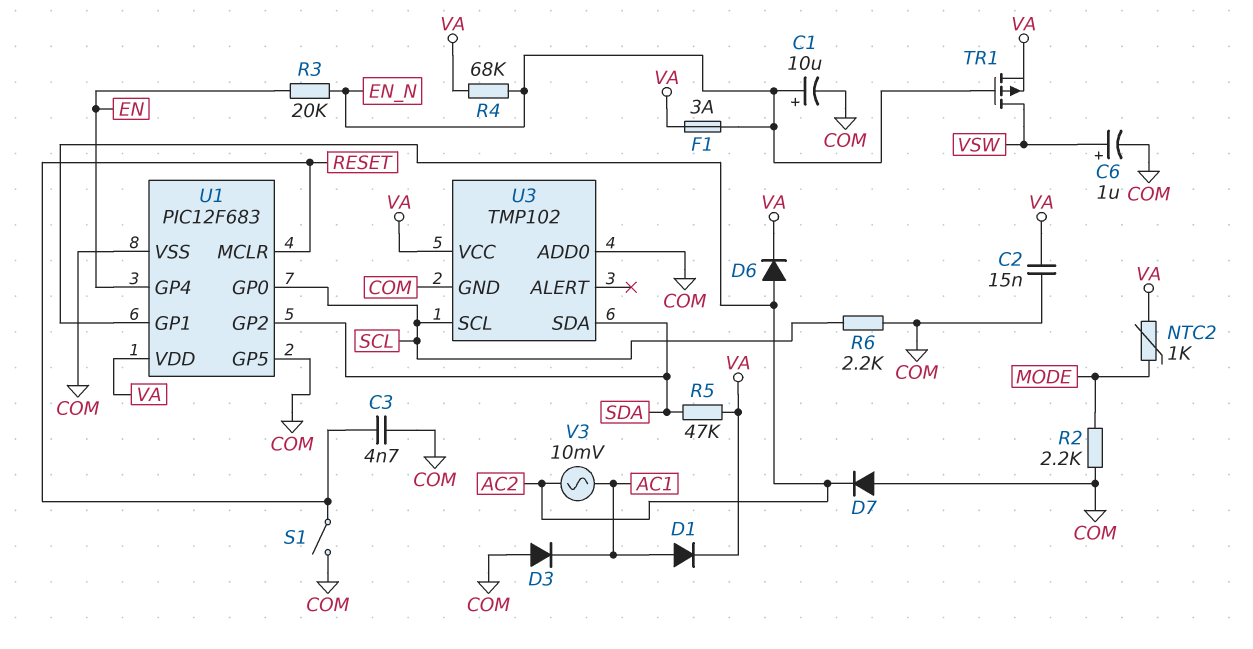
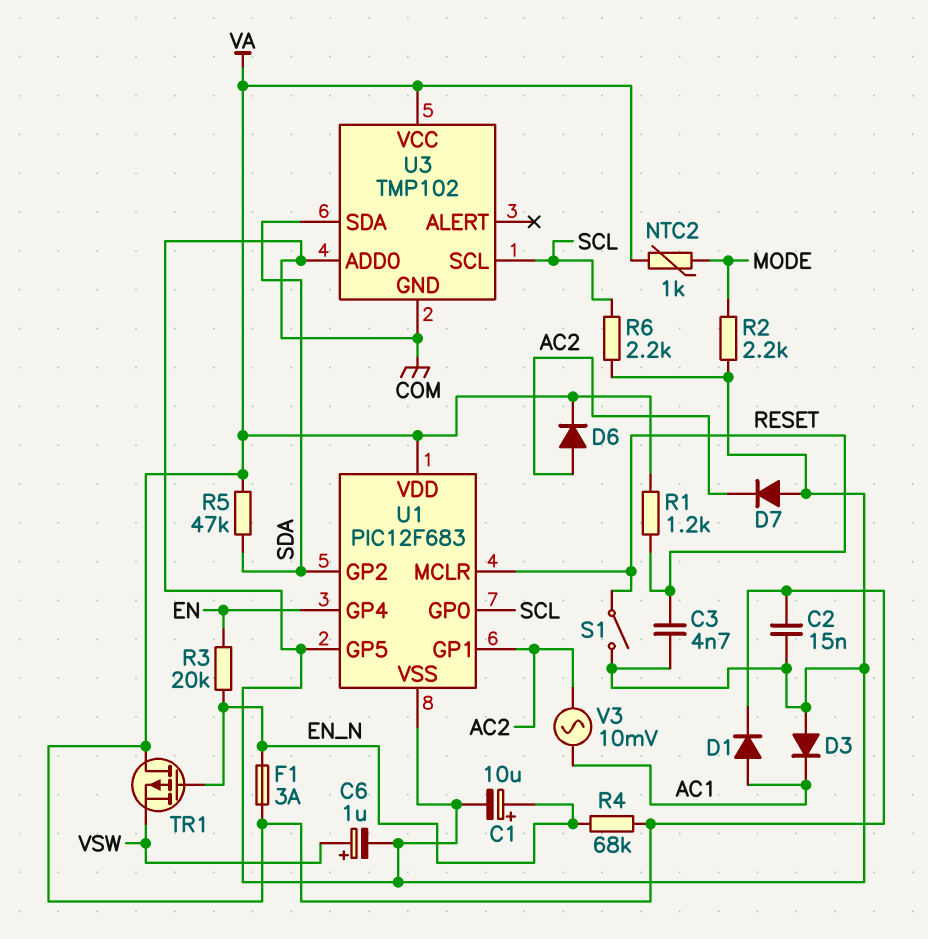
R1: none -> 1.2k (RESET, VA)
TR1: PMOS (G EN_N, D VSW, S VA) -> PMOS (G EN_N, D VA, S VSW)

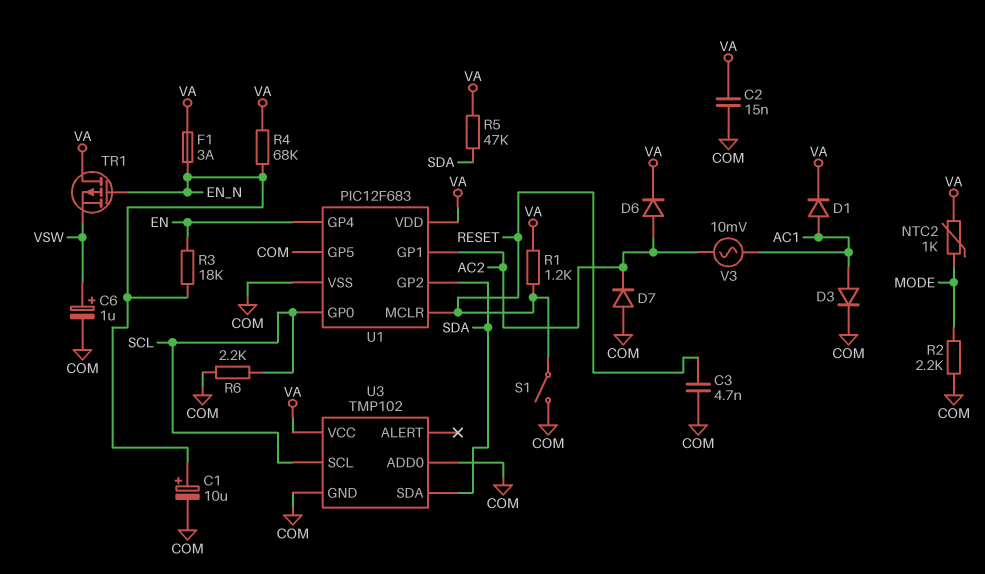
D3: diode (A COM, K AC1) -> diode (A AC1, K COM)
R3: 20k (EN, EN_N) -> 18k (EN, EN_N)

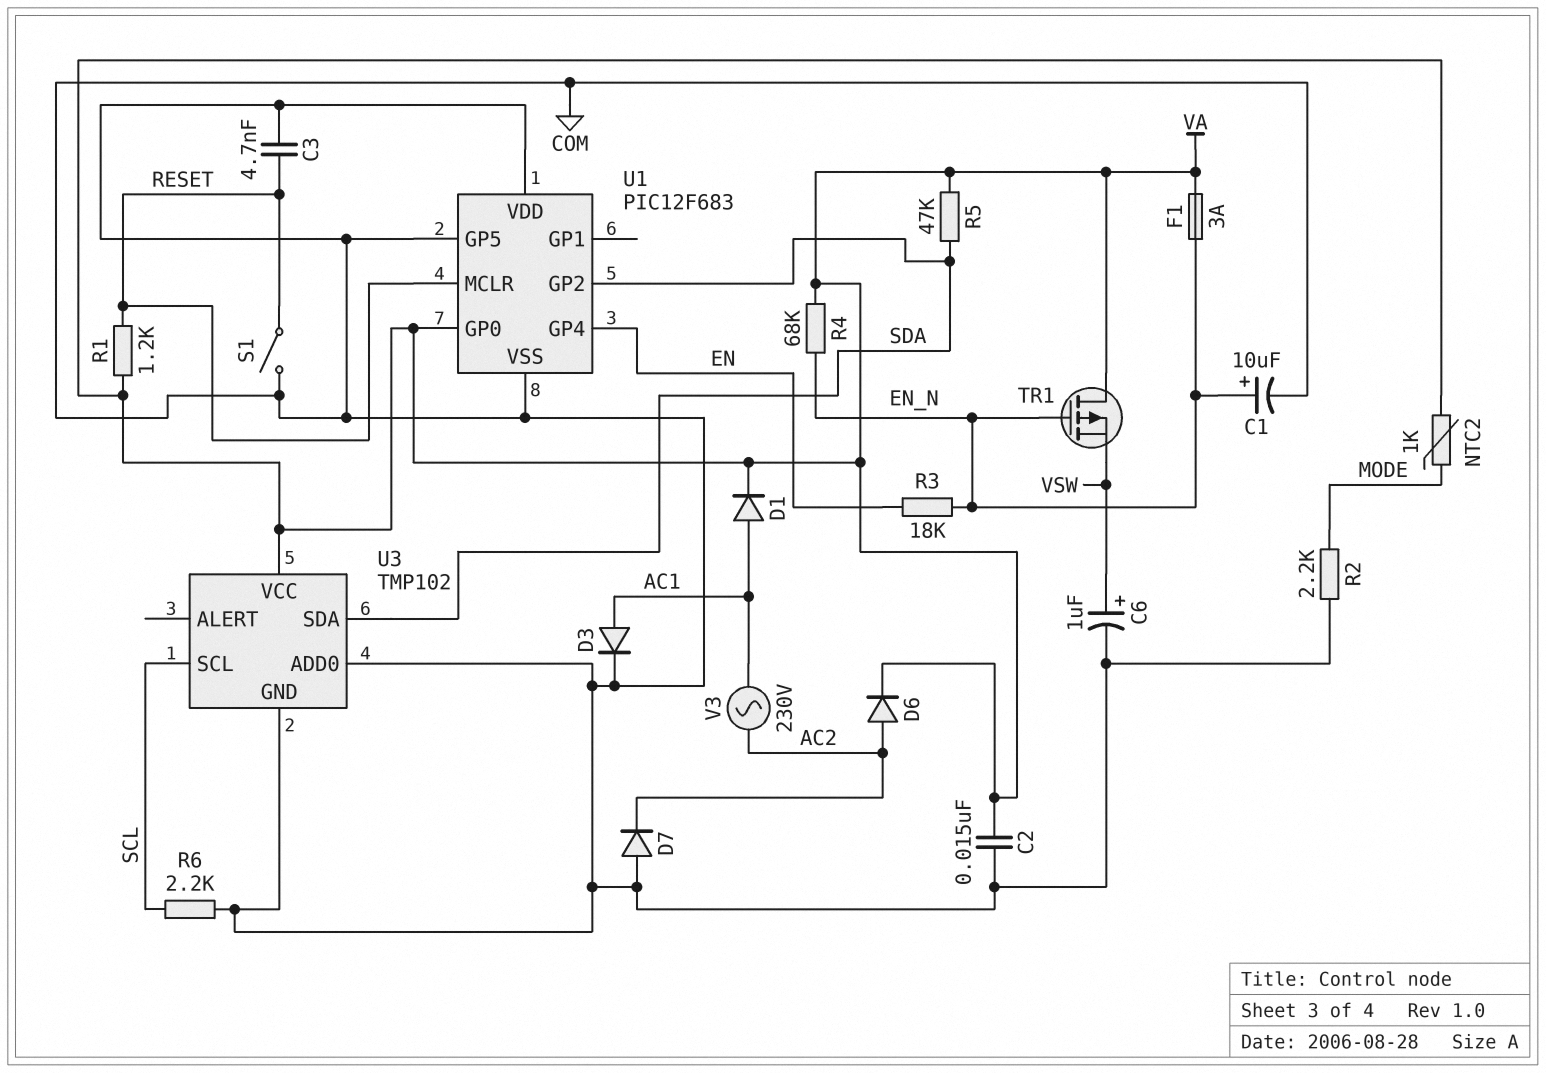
U1 pin GP0: SCL -> VA
U1 pin GP1: AC2 -> none
U1 pin VDD: VA -> COM
V3: AC 10mV (AC1, AC2) -> AC 230V (AC1, AC2)

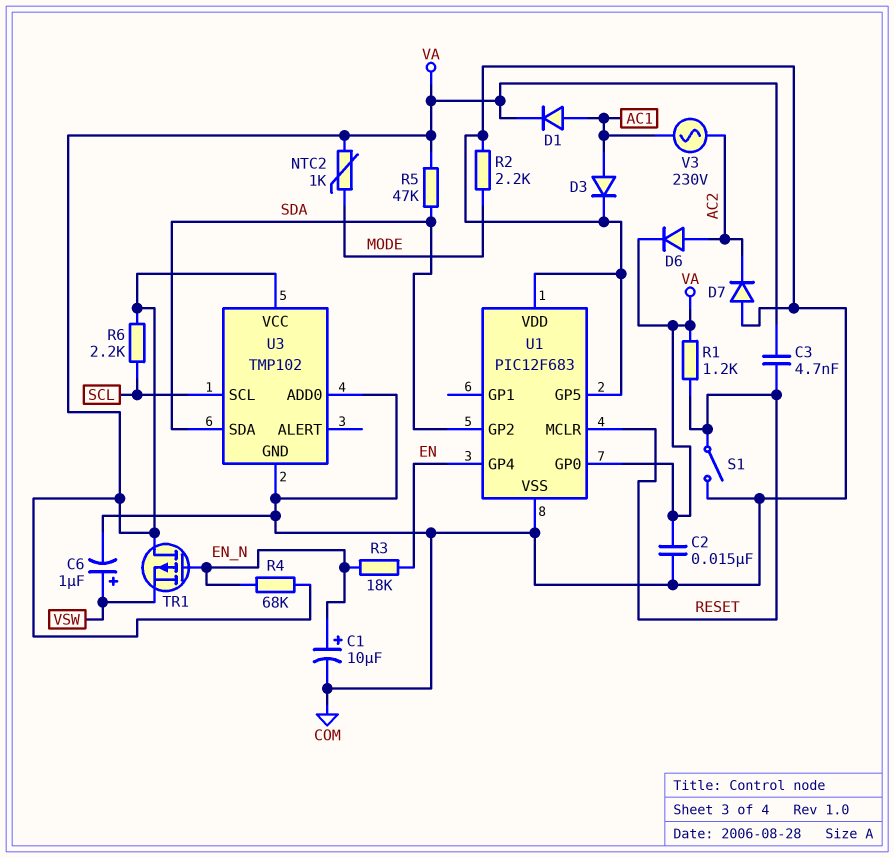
C3: 4.7nF (COM, RESET) -> 4.7nF (RESET, VA)
F1: 3A (EN_N, VA) -> none
R6: 2.2k (COM, SCL) -> 2.2k (SCL, VA)

